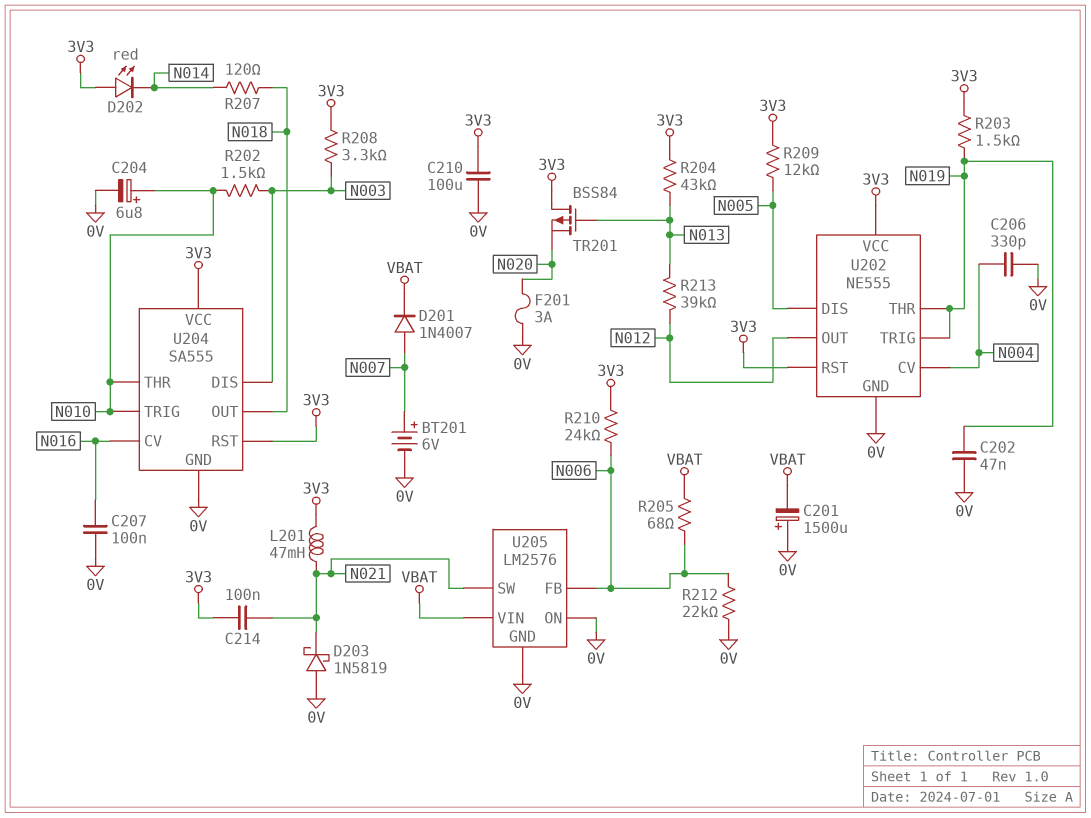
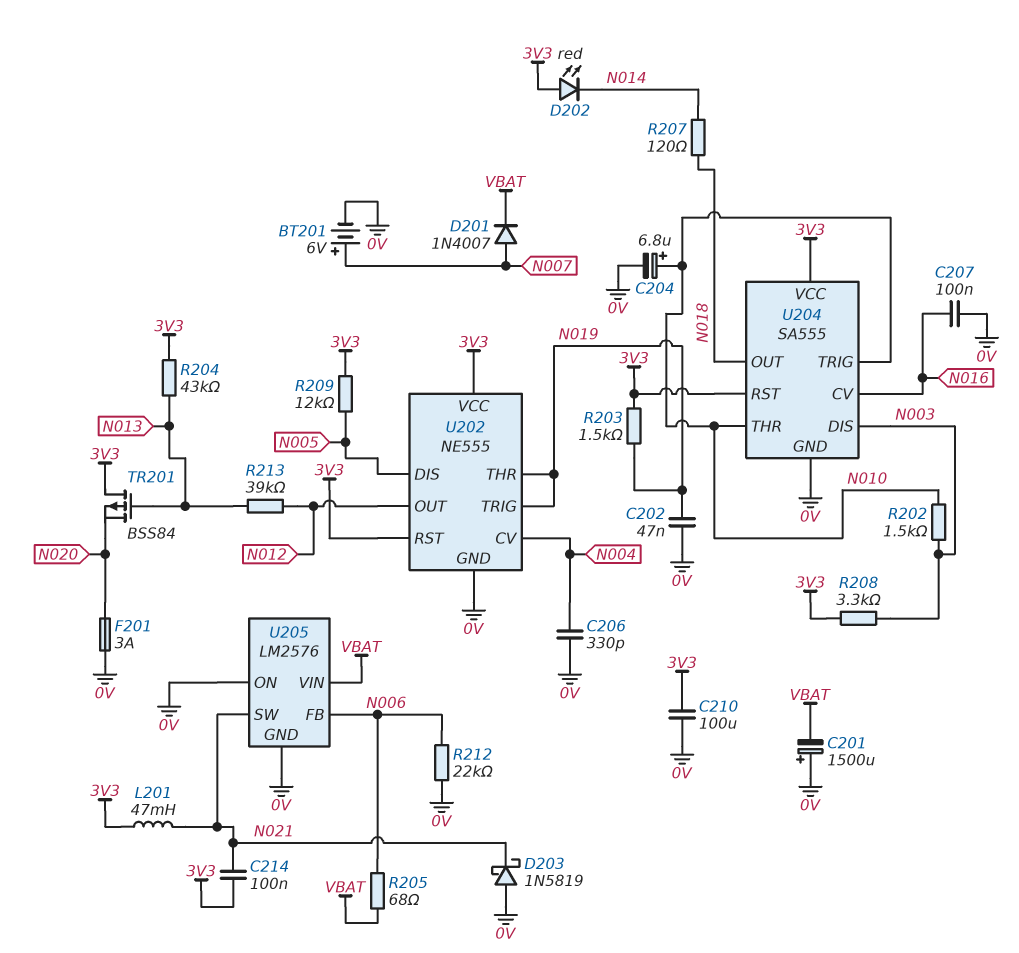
R210: 24k (3V3, N006) -> none

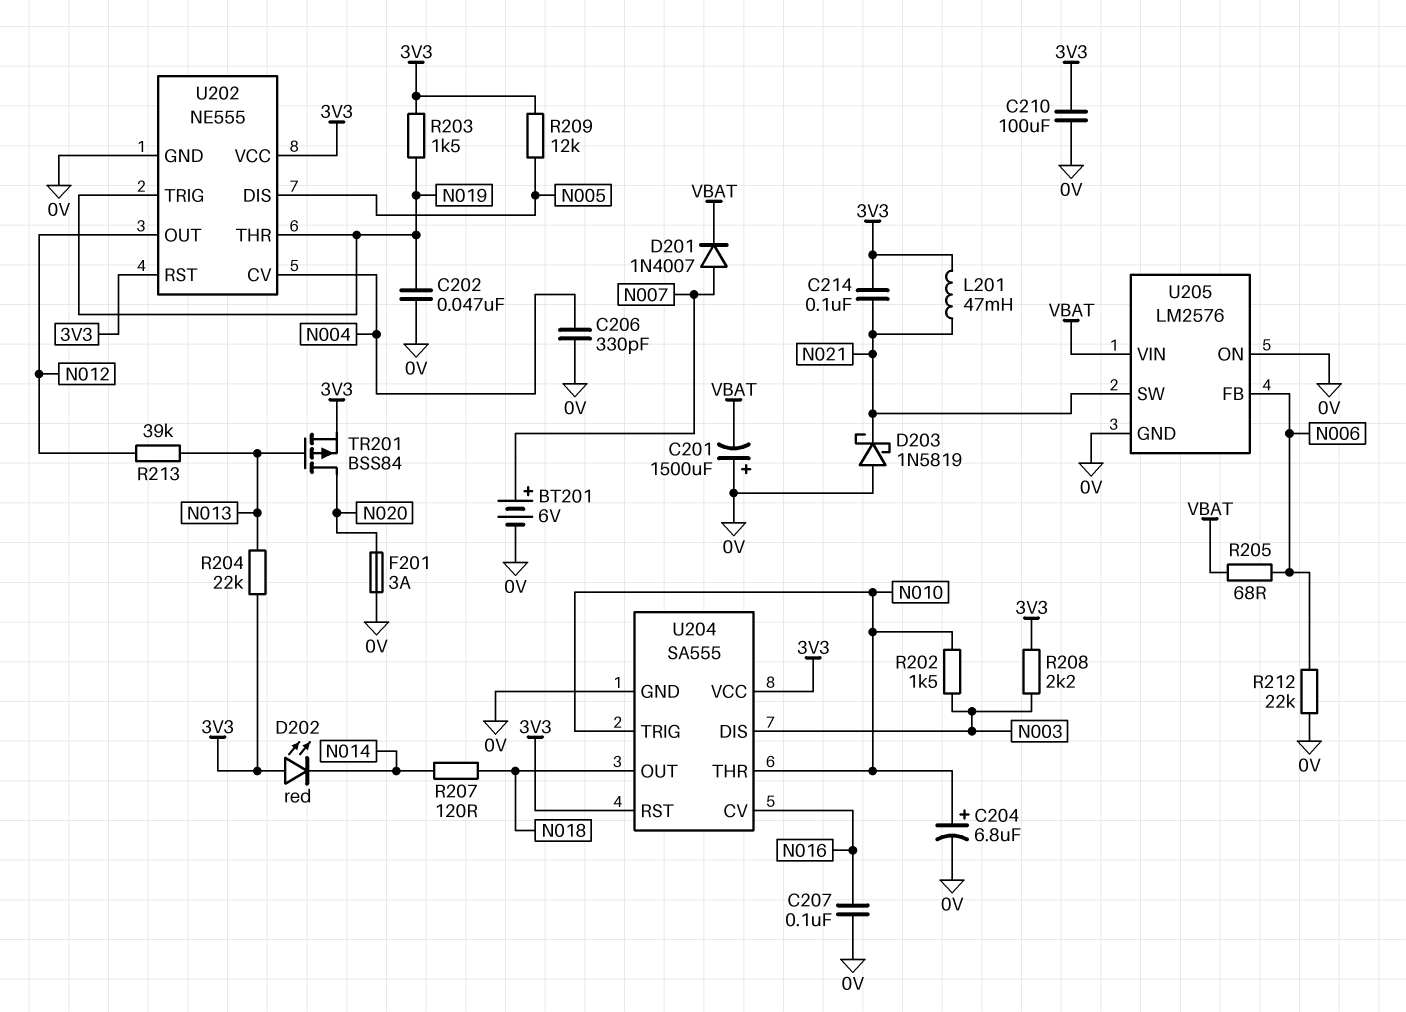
R204: 43k (3V3, N013) -> 22k (3V3, N013)
R208: 3.3k (3V3, N003) -> 2.2k (3V3, N003)
TR201: PMOS BSS84 (G N013, D 3V3, S N020) -> PMOS BSS84 (G N013, D N020, S 3V3)

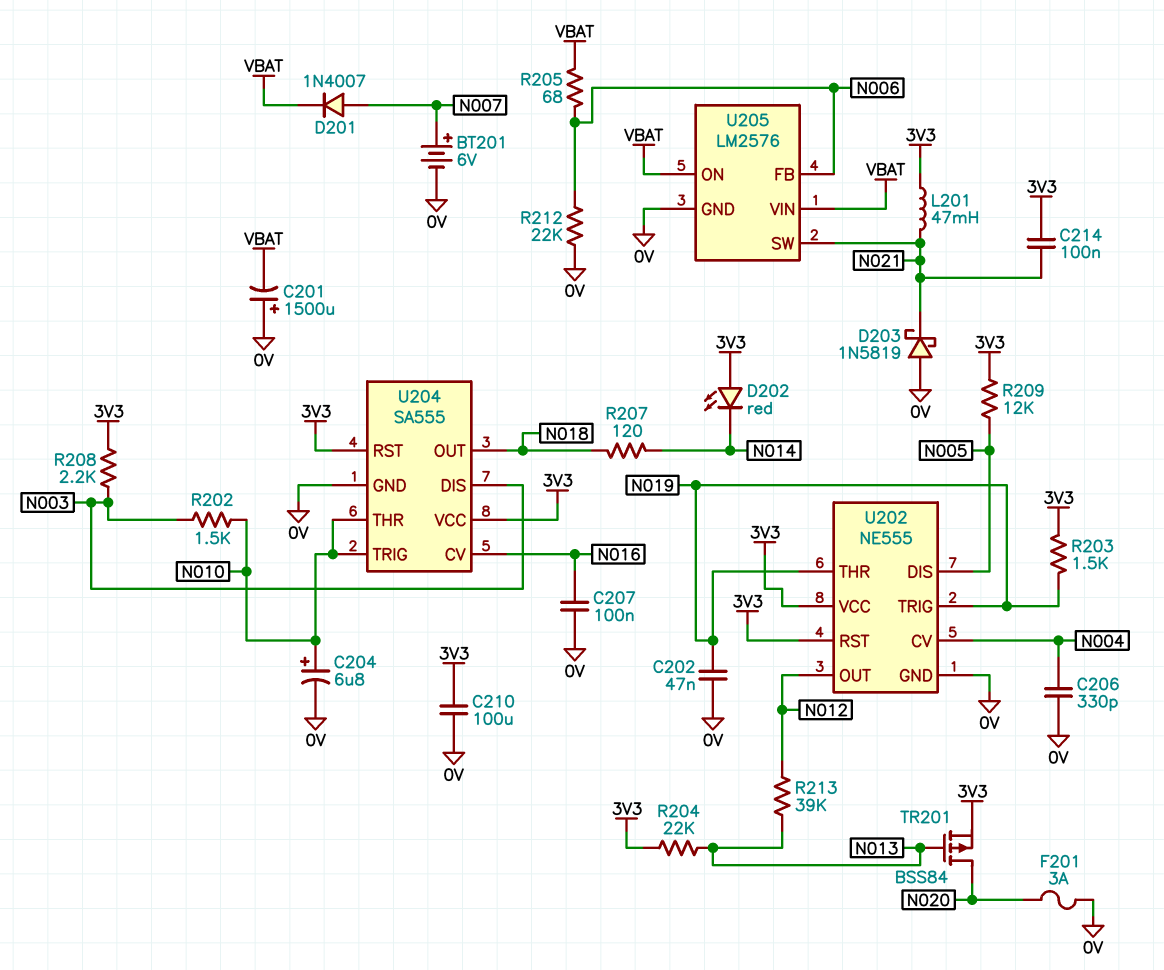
U205 pin ON: 0V -> VBAT

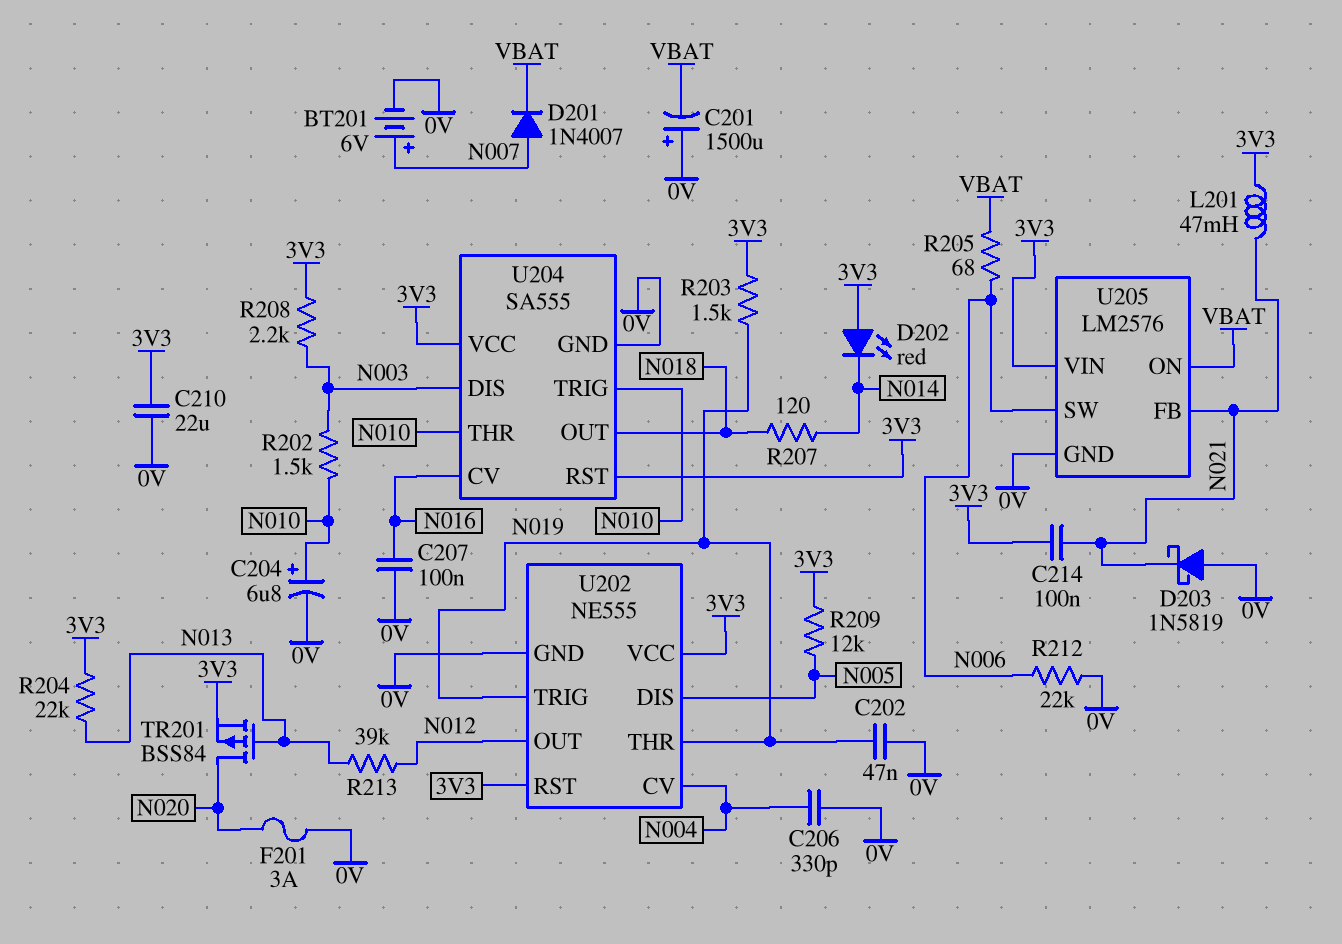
C210: 100uF (0V, 3V3) -> 22uF (0V, 3V3)
U205 pin FB: N006 -> N021
U205 pin SW: N021 -> N006
U205 pin VIN: VBAT -> 3V3

